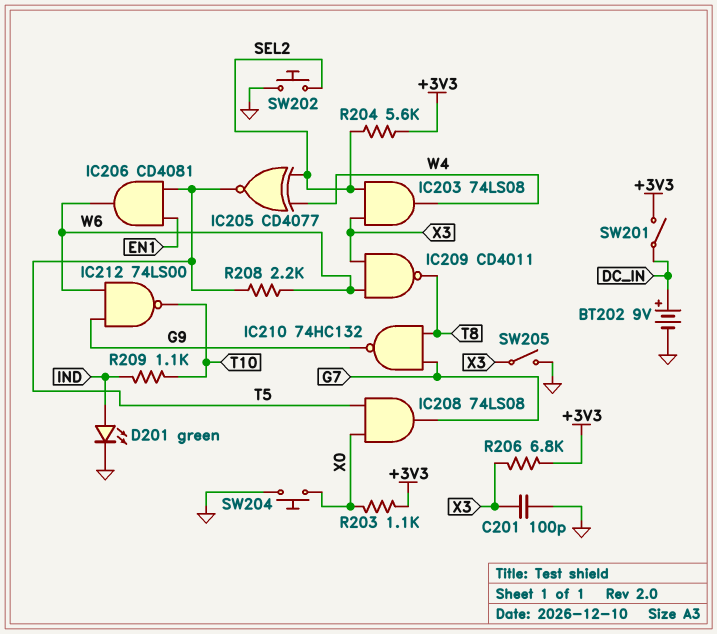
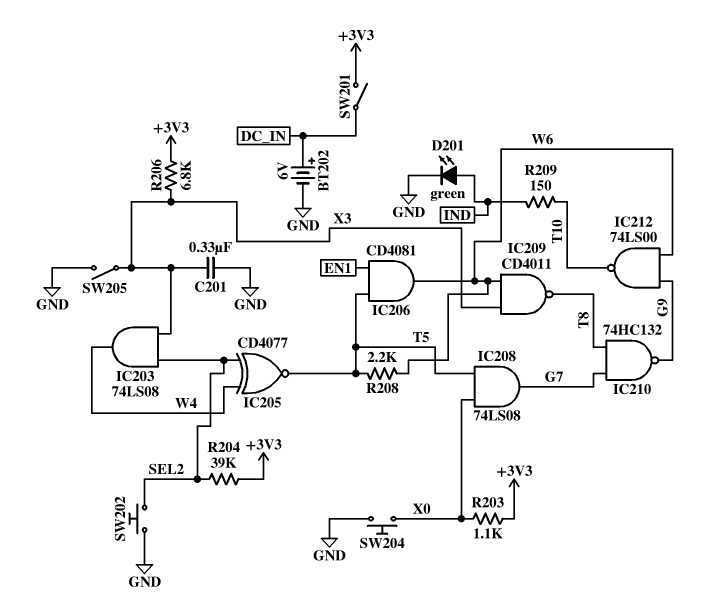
BT202: 9V (plus DC_IN, minus GND) -> 6V (plus DC_IN, minus GND)
C201: 100pF (GND, X3) -> 330nF (GND, X3)
R204: 5.6k (+3V3, SEL2) -> 39k (+3V3, SEL2)
R209: 1.1k (IND, T10) -> 150 (IND, T10)

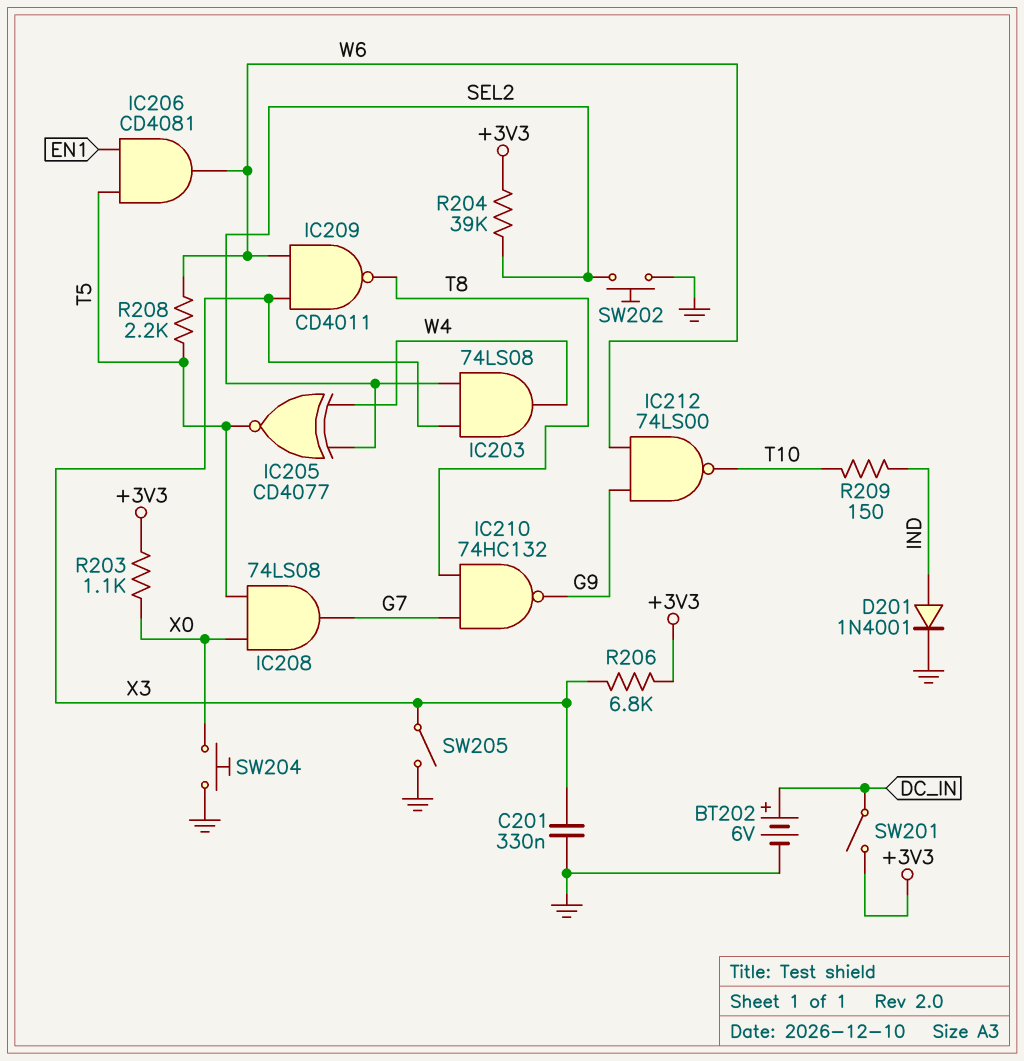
D201: LED green (A IND, K GND) -> diode 1N4001 (A IND, K GND)

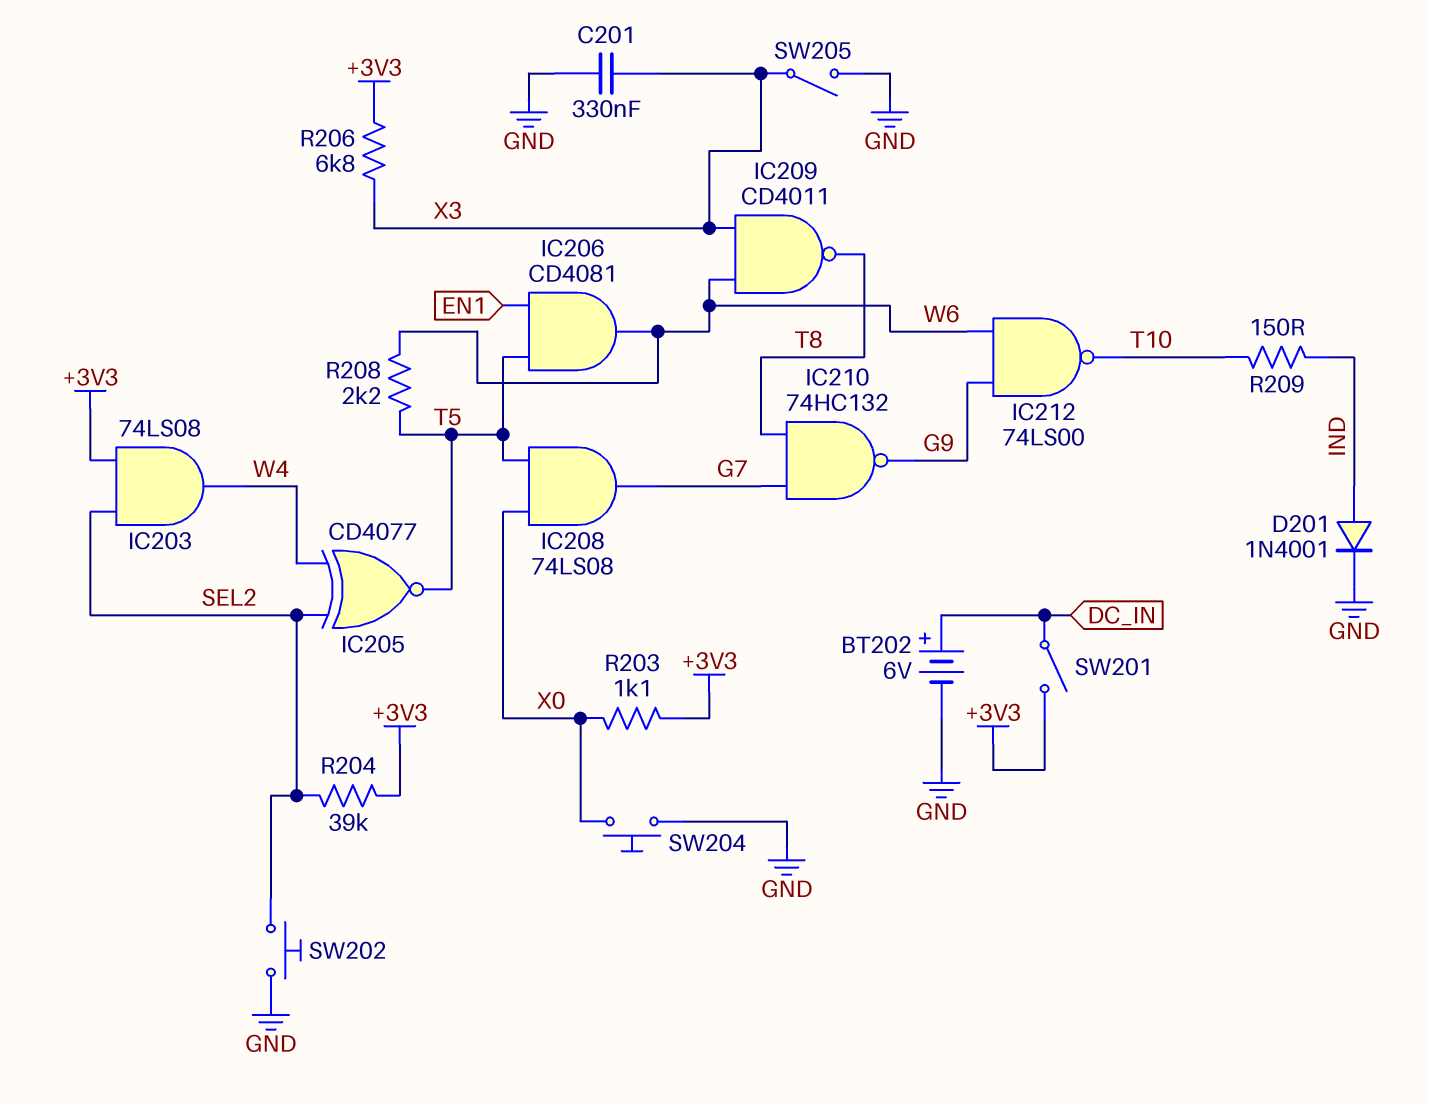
IC203: AND 74LS08 (in SEL2, in X3, out W4) -> AND 74LS08 (in +3V3, in SEL2, out W4)

